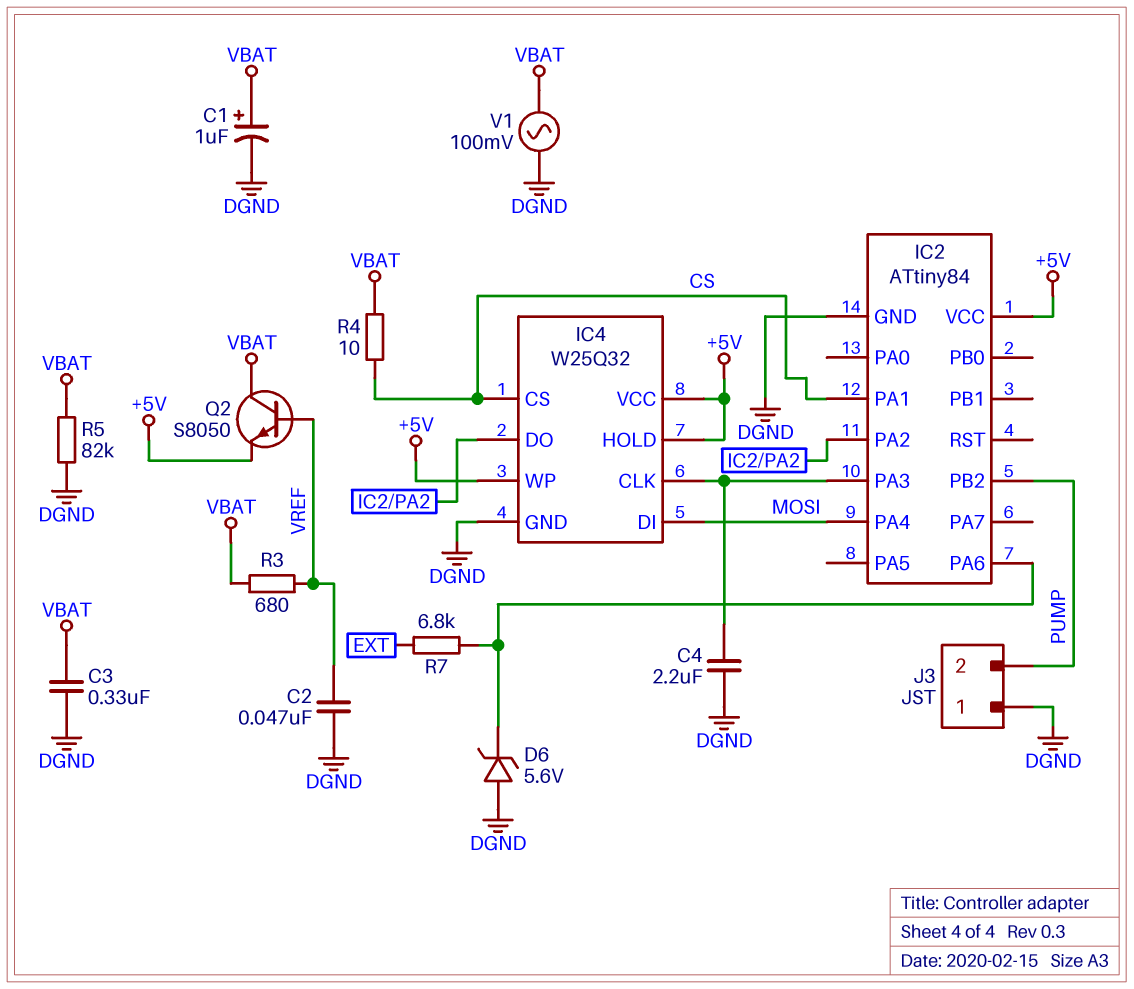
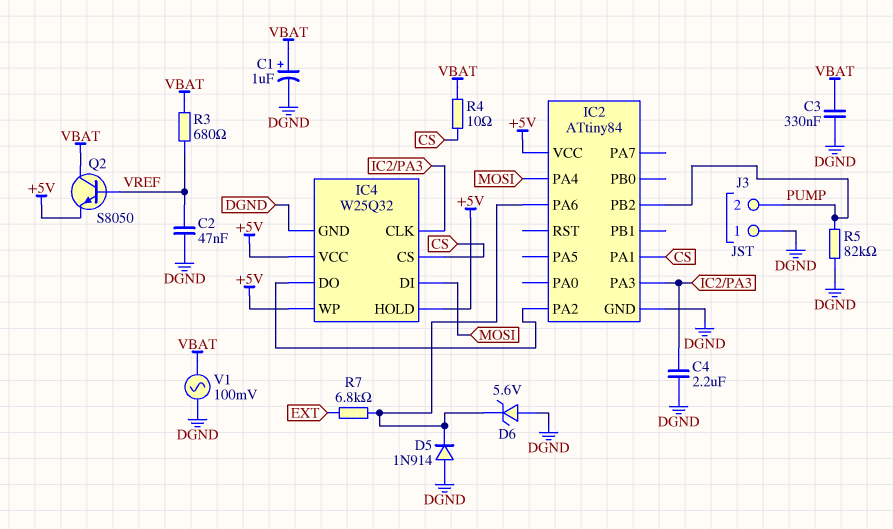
D5: none -> diode 1N914 (A DGND, K IC2/PA6)
R5: 82k (DGND, VBAT) -> 82k (DGND, PUMP)

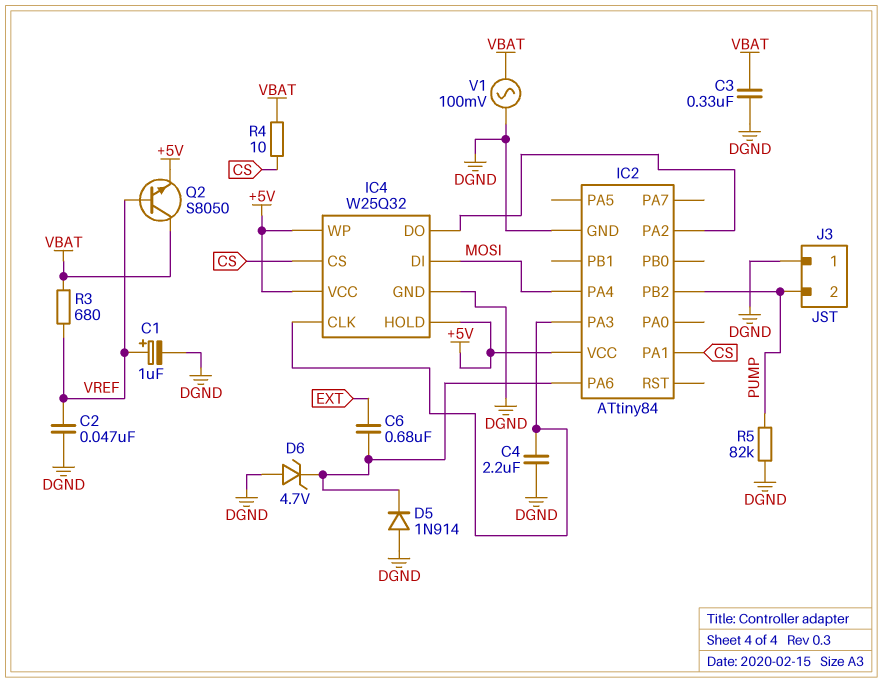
C1: 1uF (plus VBAT, minus DGND) -> 1uF (plus VREF, minus DGND)
C6: none -> 680nF (EXT, IC2/PA6)
D6: zener 5.6V (A DGND, K IC2/PA6) -> zener 4.7V (A DGND, K IC2/PA6)
R7: 6.8k (EXT, IC2/PA6) -> none

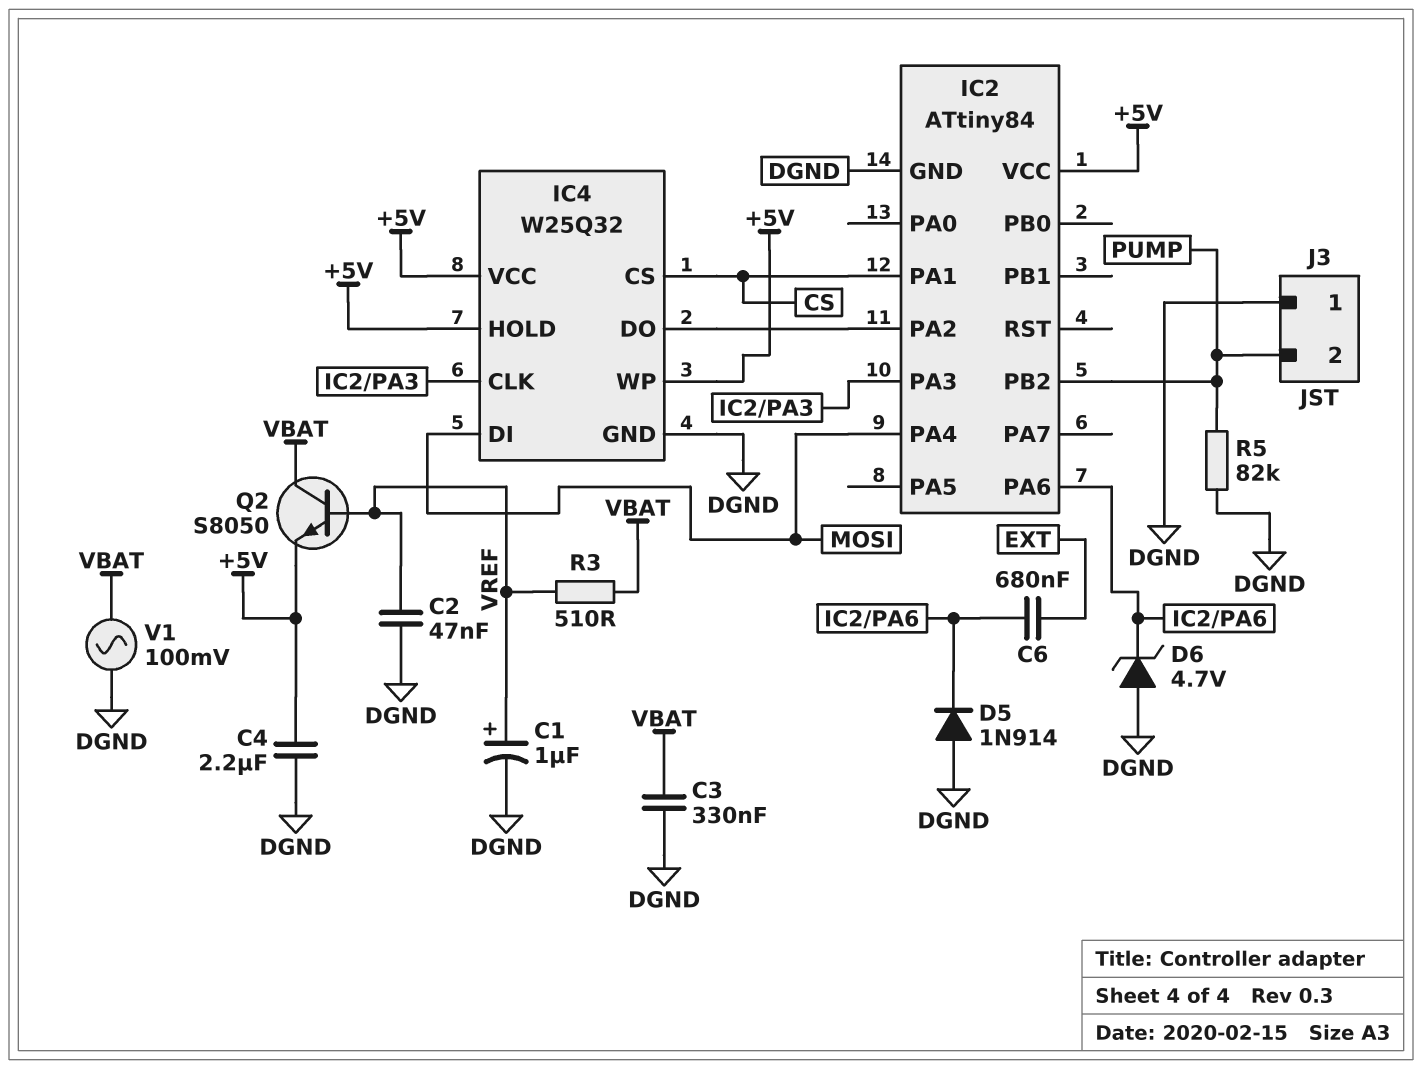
C4: 2.2uF (DGND, IC2/PA3) -> 2.2uF (+5V, DGND)
R3: 680 (VBAT, VREF) -> 510 (VBAT, VREF)
R4: 10 (CS, VBAT) -> none

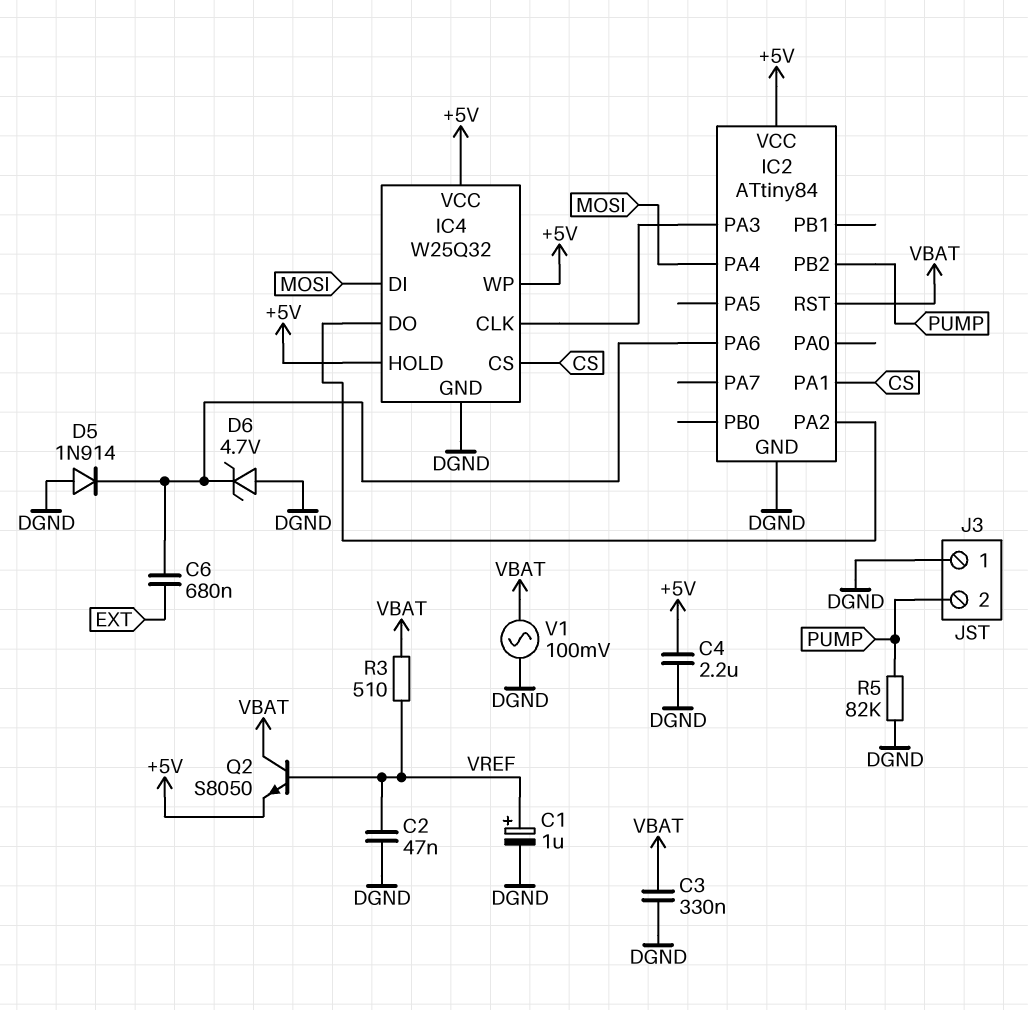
IC2 pin RST: none -> VBAT

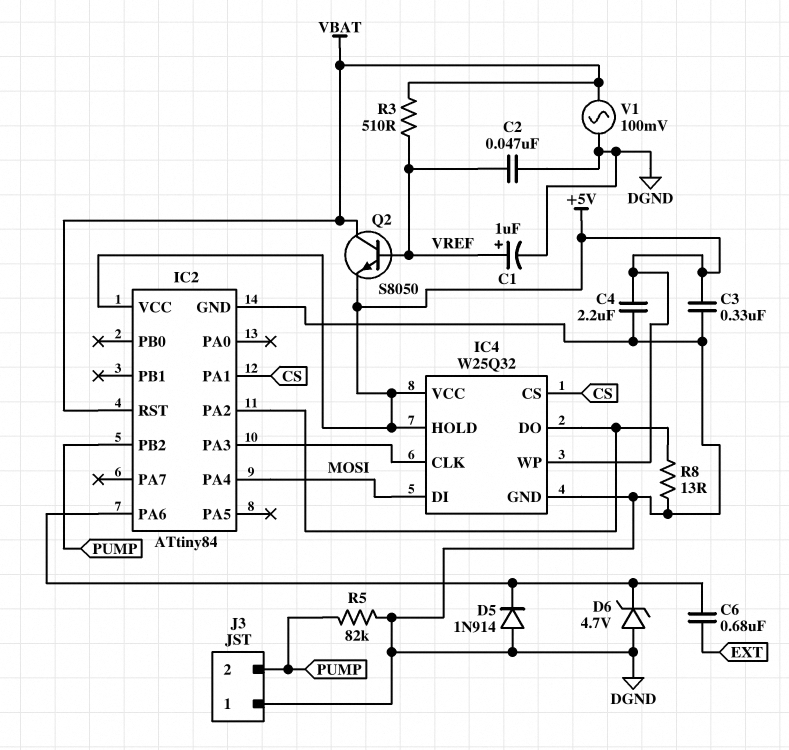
C3: 330nF (DGND, VBAT) -> 330nF (+5V, DGND)
R8: none -> 13 (DGND, IC2/PA2)

